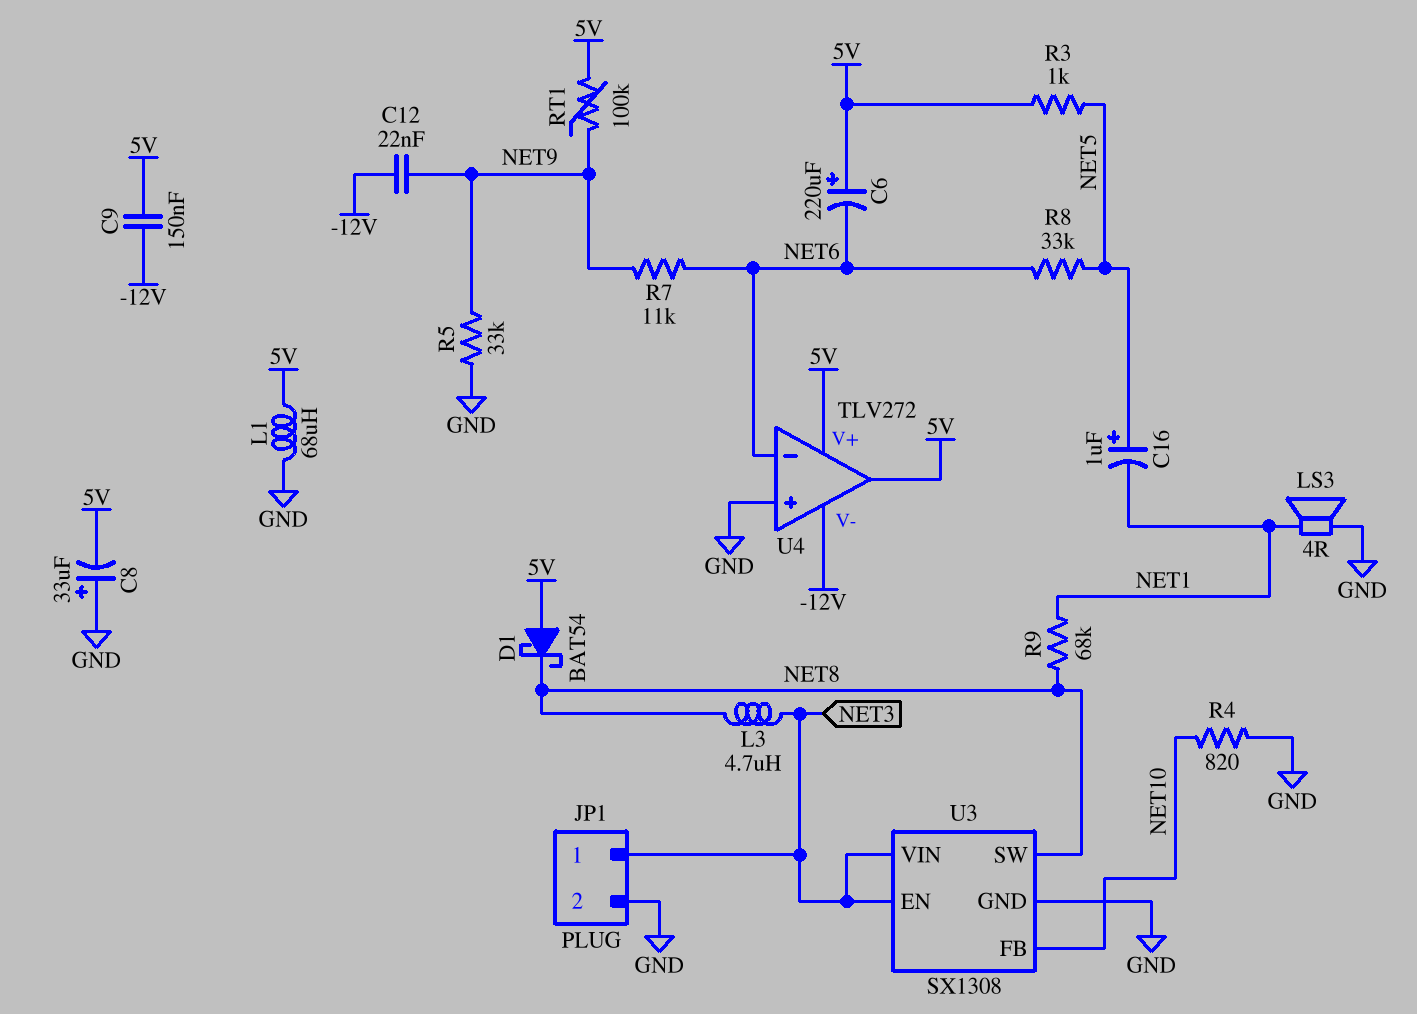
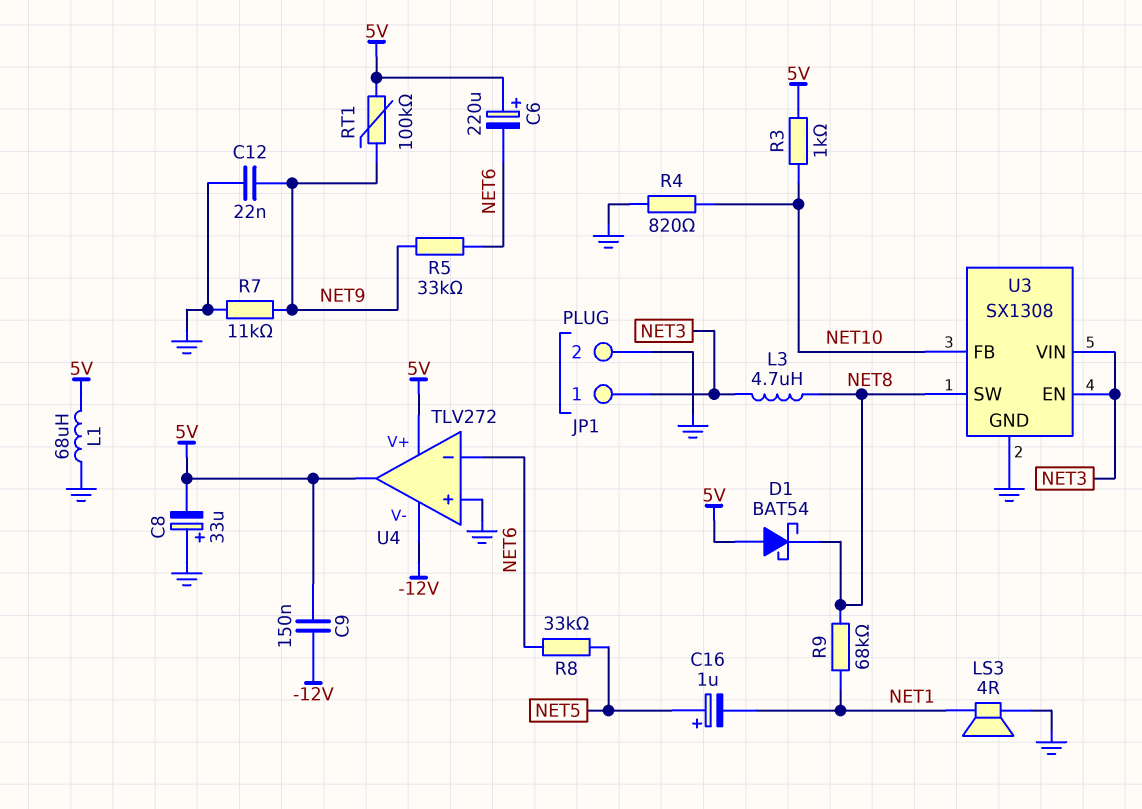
C12: 22nF (-12V, NET9) -> 22nF (GND, NET9)
R3: 1k (5V, NET5) -> 1k (5V, NET10)
R5: 33k (GND, NET9) -> 33k (NET6, NET9)
R7: 11k (NET6, NET9) -> 11k (GND, NET9)

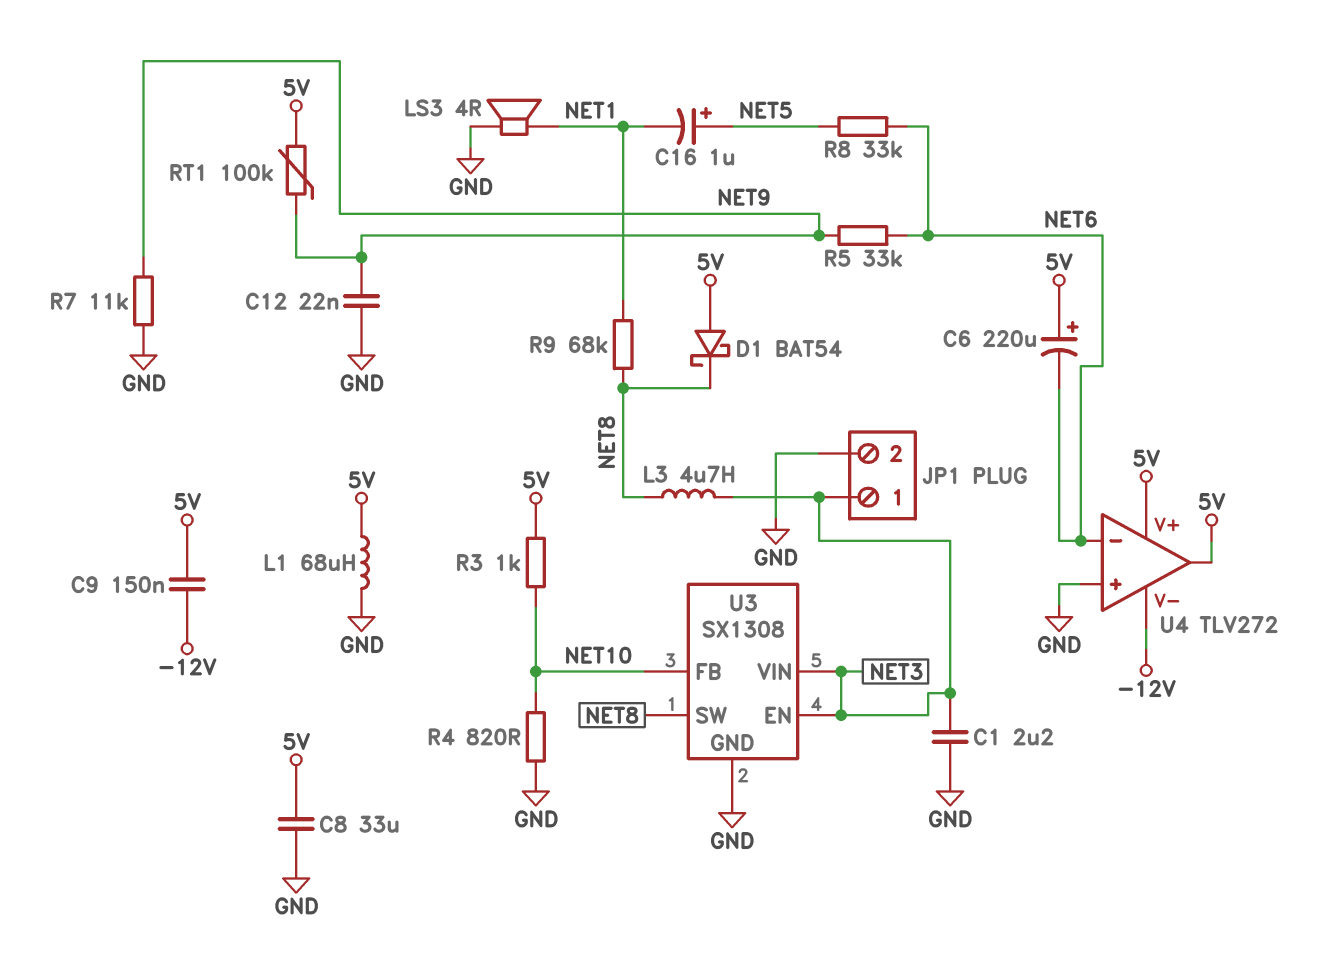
C1: none -> 2.2uF (GND, NET3)
C8: 33uF (plus GND, minus 5V) -> 33uF (5V, GND)

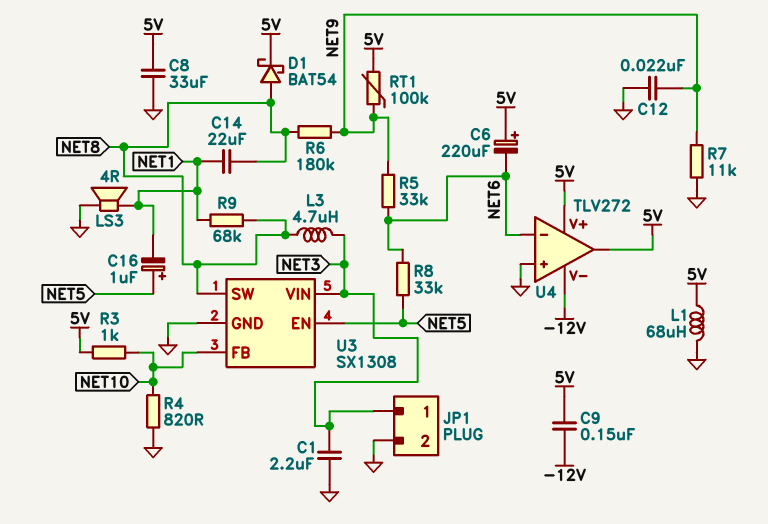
C14: none -> 22uF (NET1, NET8)
D1: schottky BAT54 (A 5V, K NET8) -> schottky BAT54 (A NET8, K 5V)
R6: none -> 180k (NET8, NET9)
U3 pin EN: NET3 -> NET5

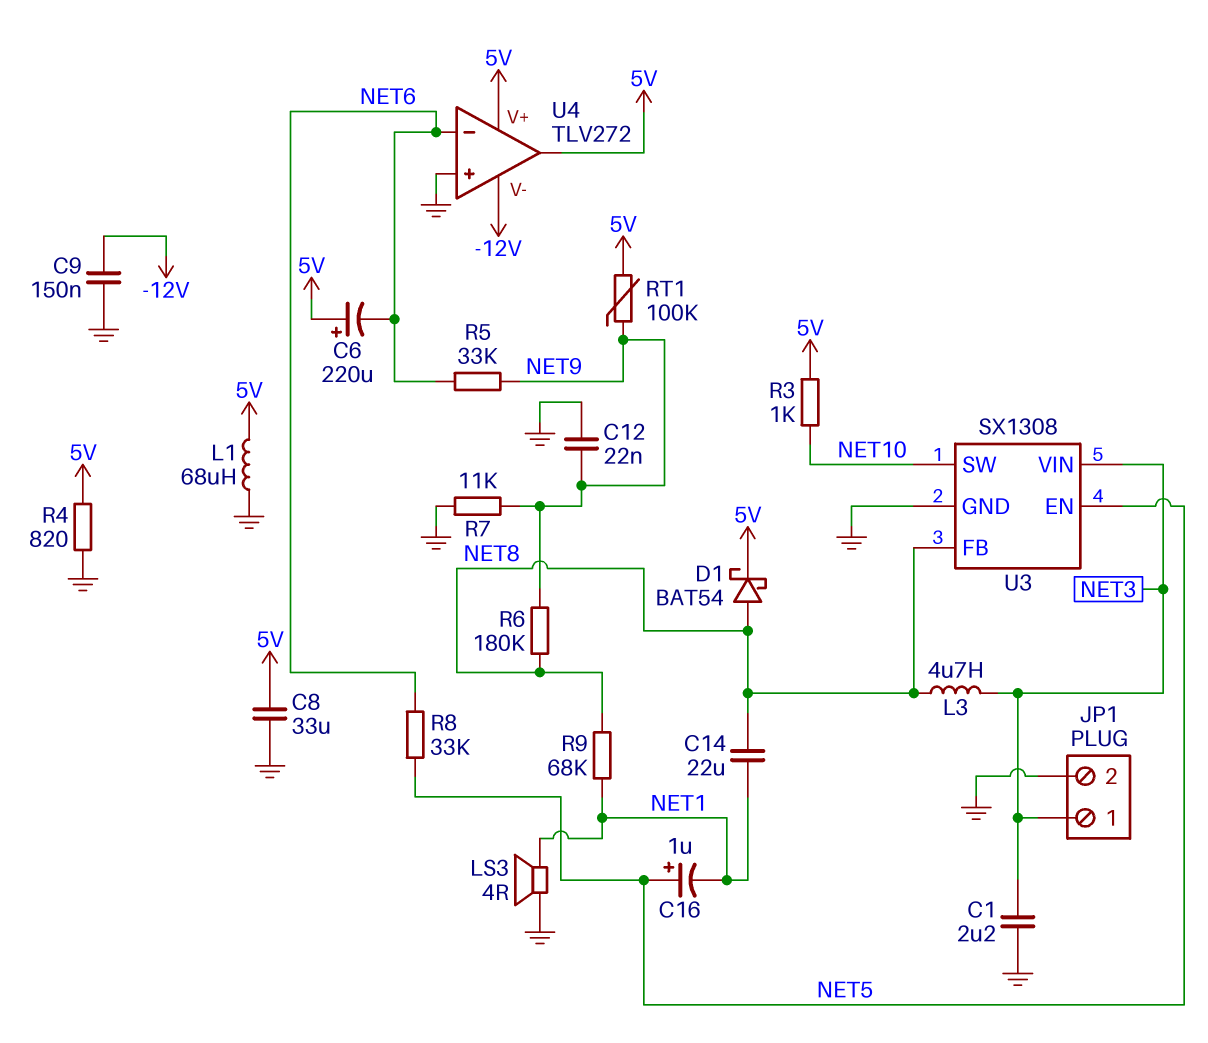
C9: 150nF (-12V, 5V) -> 150nF (-12V, GND)
R4: 820 (GND, NET10) -> 820 (5V, GND)
U3 pin FB: NET10 -> NET8
U3 pin SW: NET8 -> NET10

